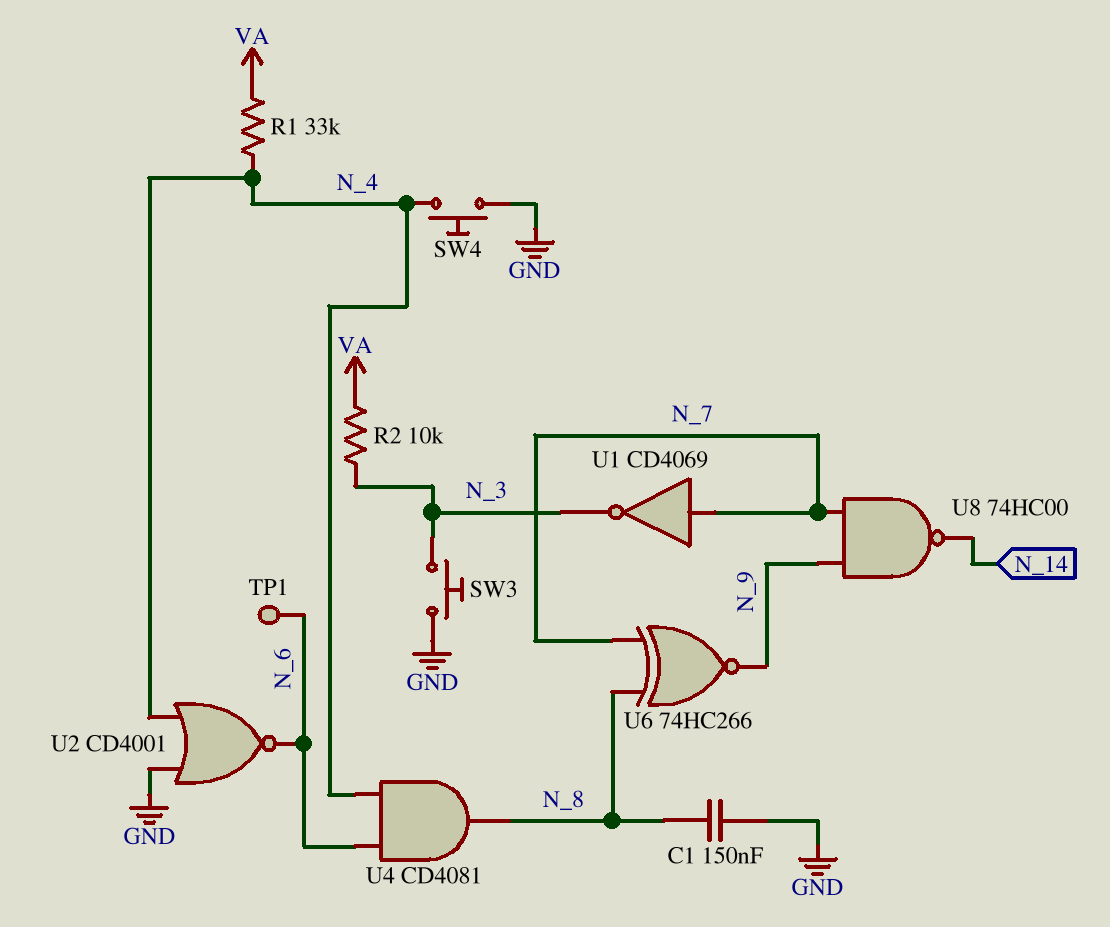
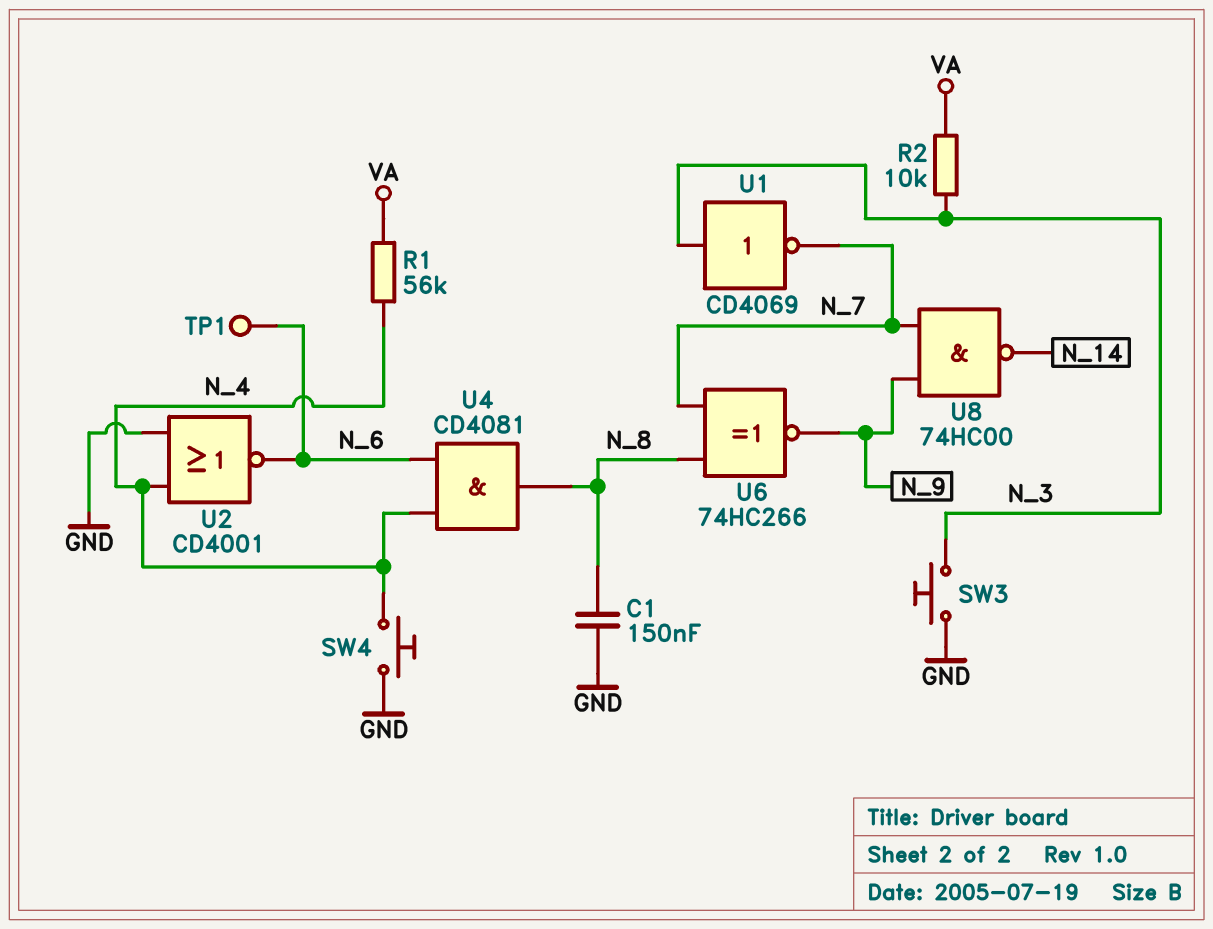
R1: 33k (N_4, VA) -> 56k (N_4, VA)
U1: NOT CD4069 (in N_7, out N_3) -> NOT CD4069 (in N_3, out N_7)

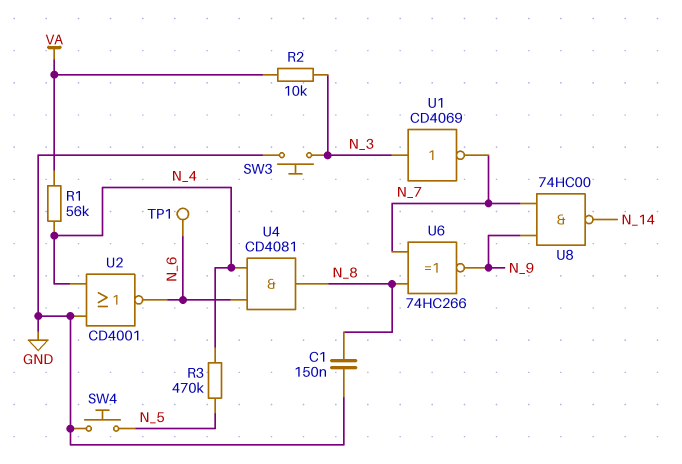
R3: none -> 470k (N_4, N_5)
SW4: button (GND, N_4) -> button (GND, N_5)

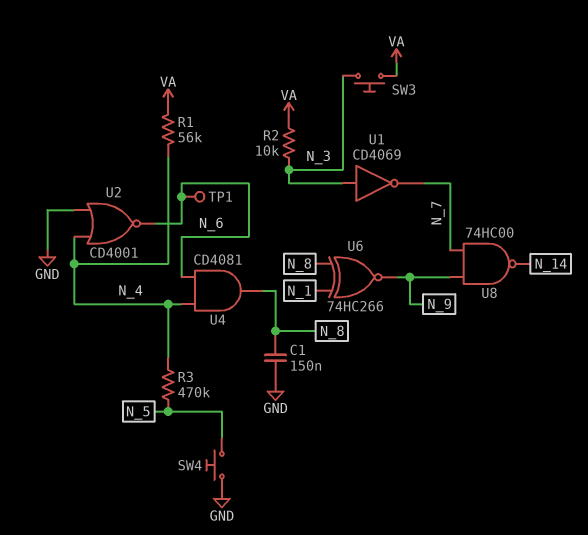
SW3: button (GND, N_3) -> button (N_3, VA)
U6: XNOR 74HC266 (in N_7, in N_8, out N_9) -> XNOR 74HC266 (in N_1, in N_8, out N_9)

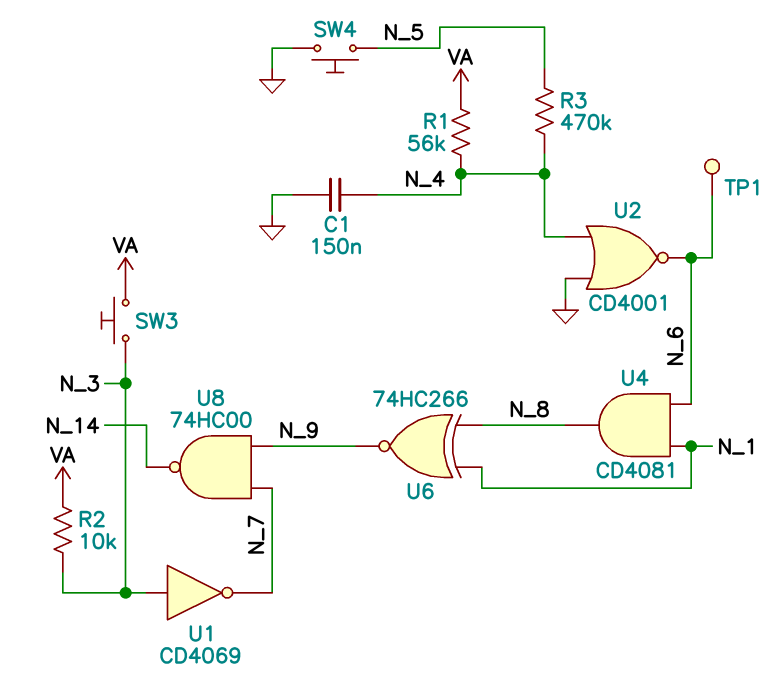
C1: 150nF (GND, N_8) -> 150nF (GND, N_4)
U4: AND CD4081 (in N_4, in N_6, out N_8) -> AND CD4081 (in N_1, in N_6, out N_8)

